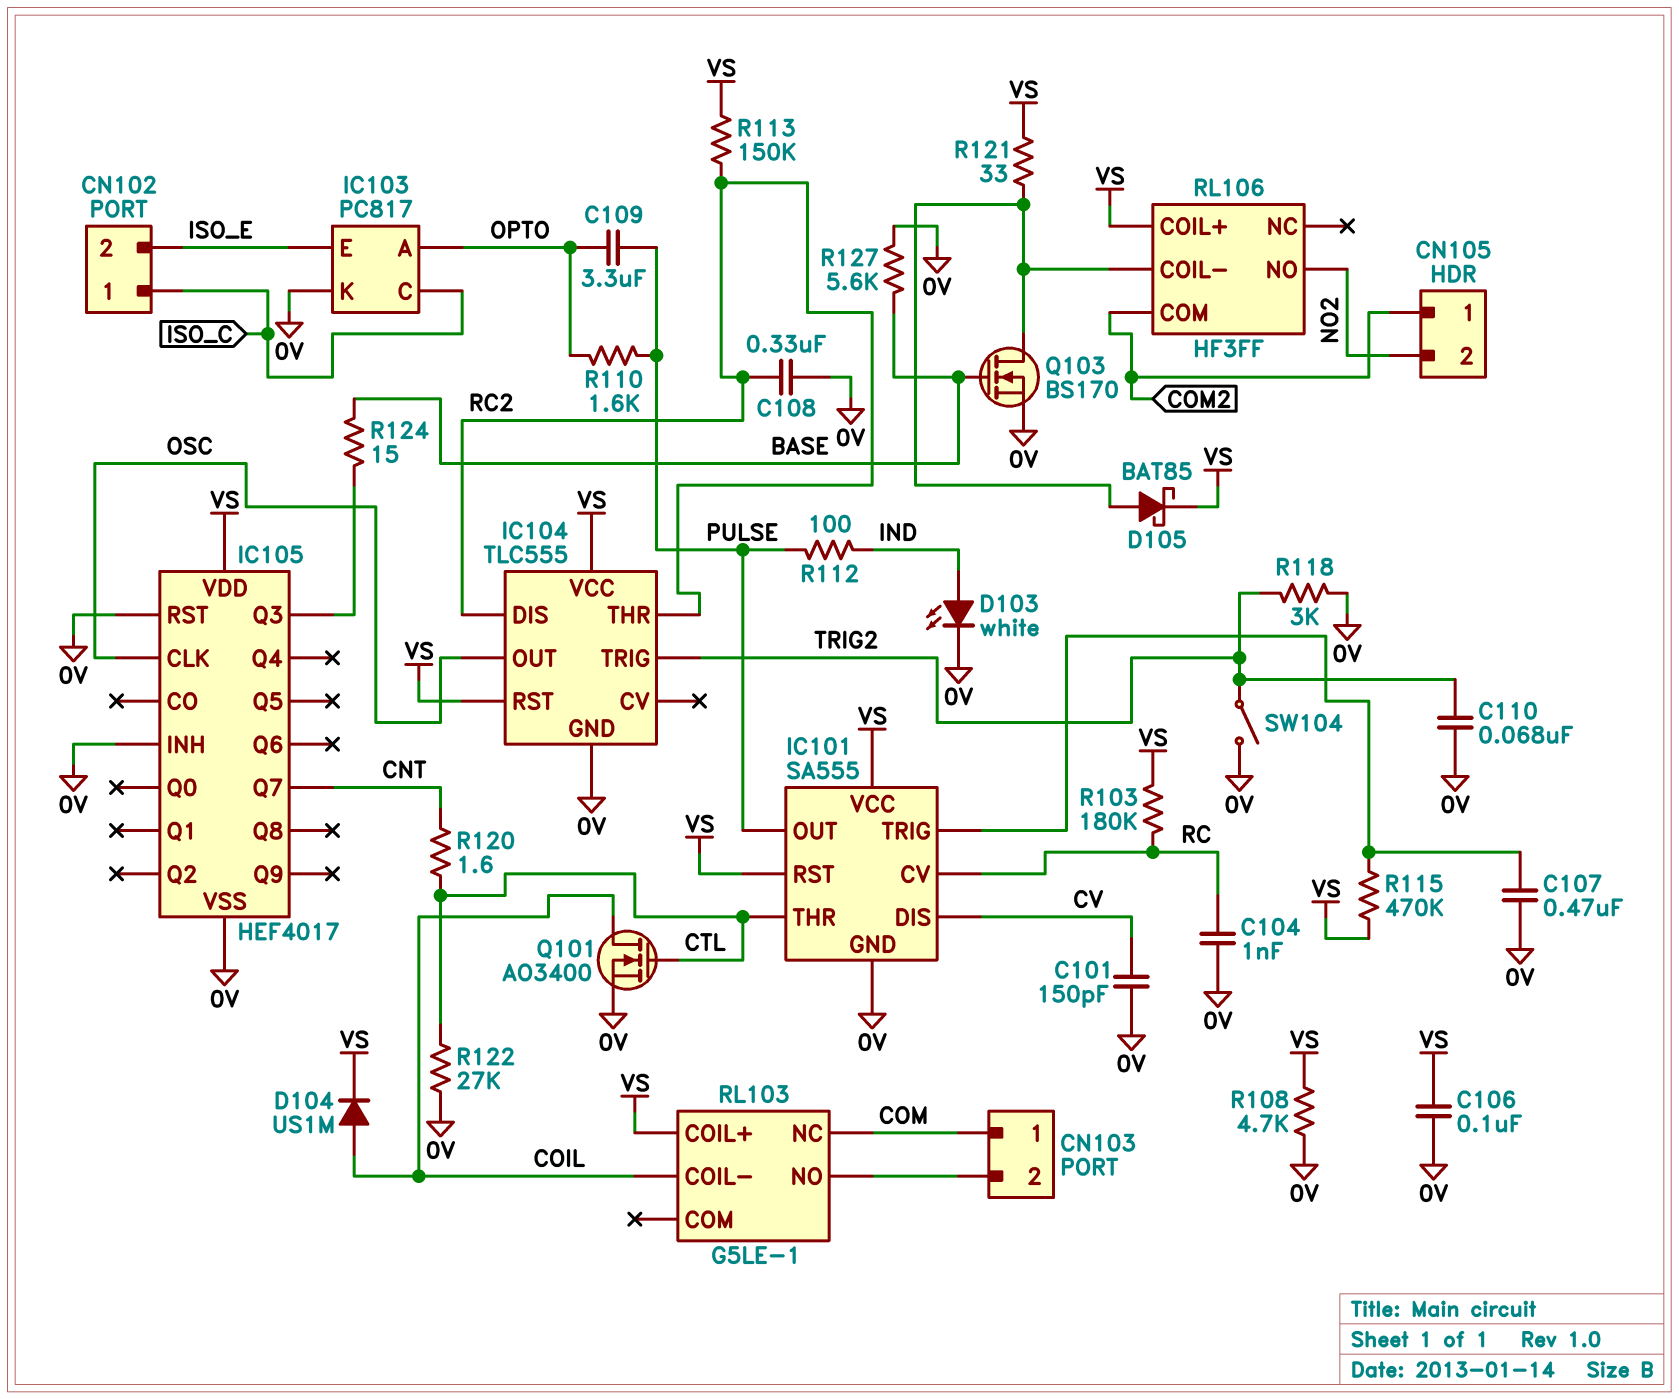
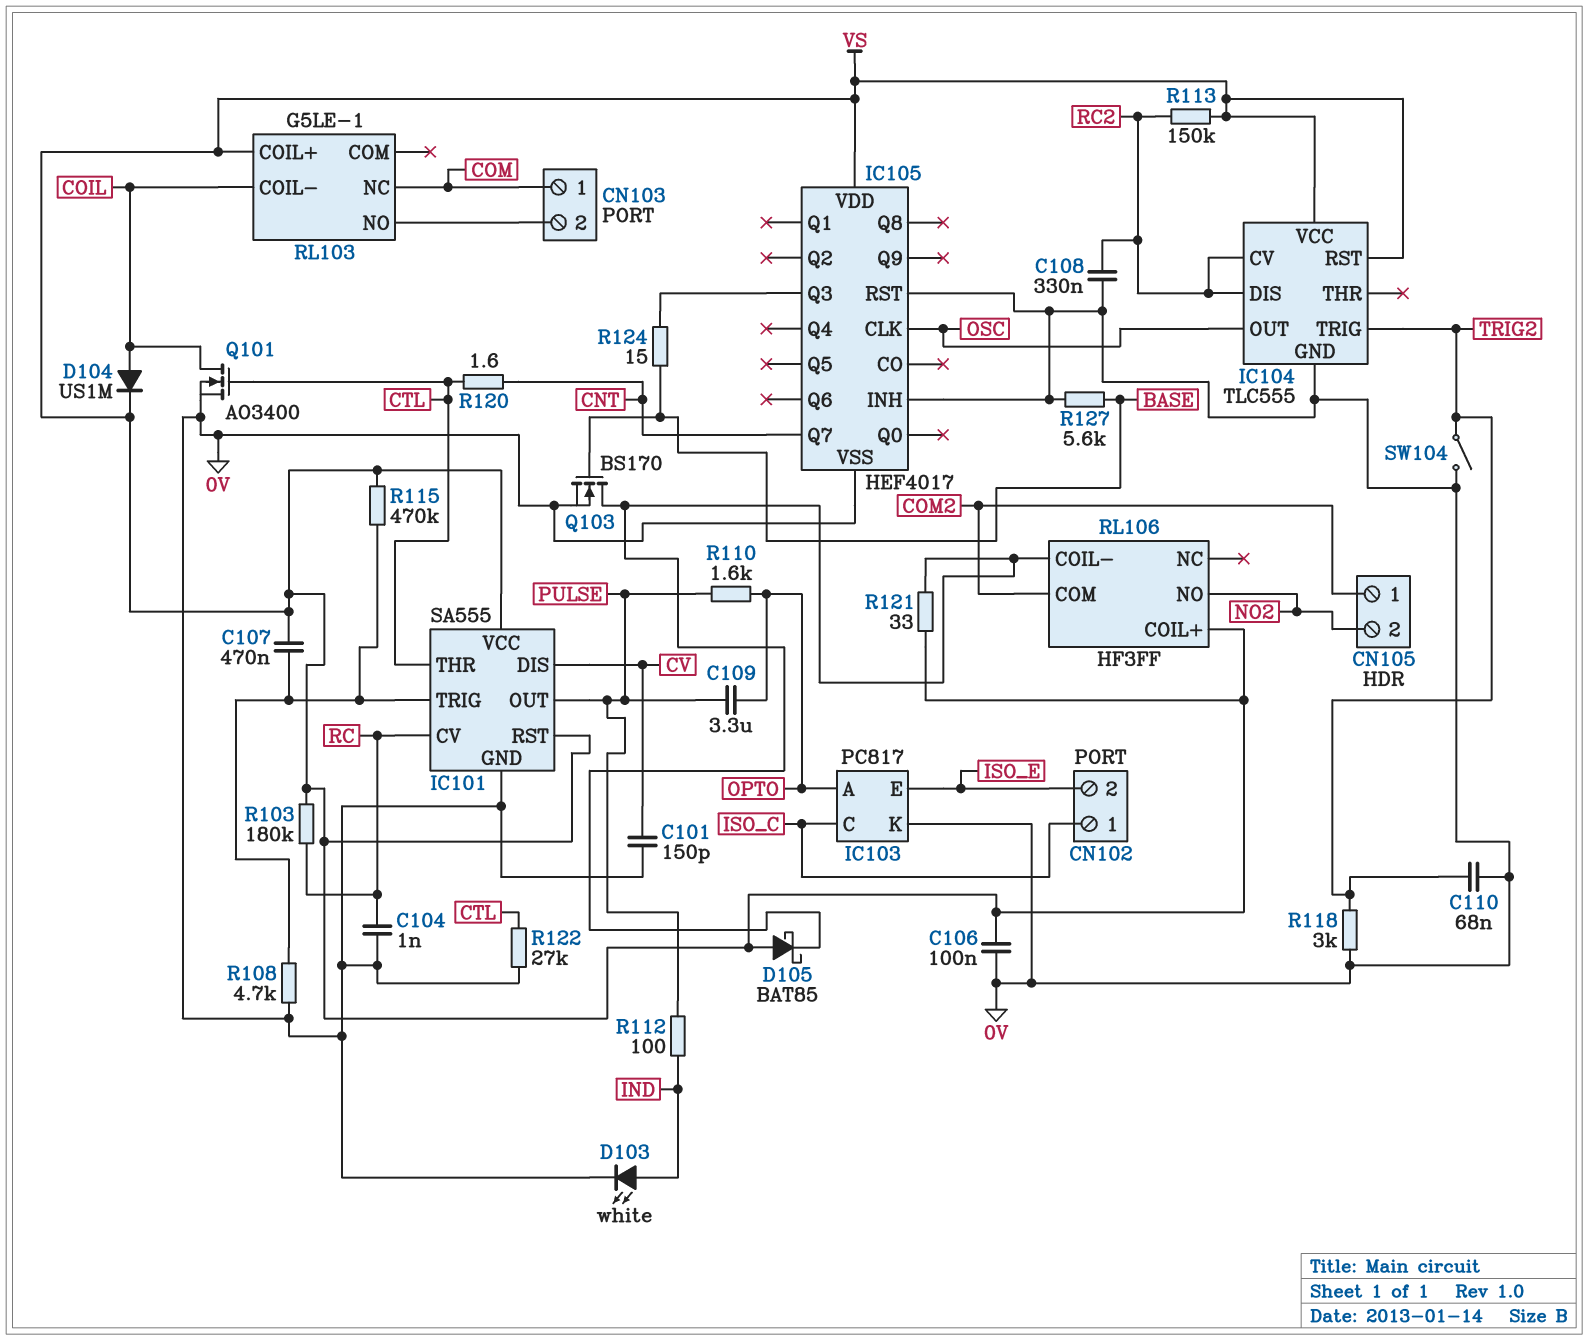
C107: 470nF (0V, IC101/TRIG) -> 470nF (IC101/TRIG, VS)
D105: schottky BAT85 (A RL106/COIL-, K VS) -> schottky BAT85 (A VS, K RL106/COIL-)
IC104 pin CV: none -> RC2
IC104 pin THR: RC2 -> none
R108: 4.7k (0V, VS) -> 4.7k (0V, IC101/TRIG)

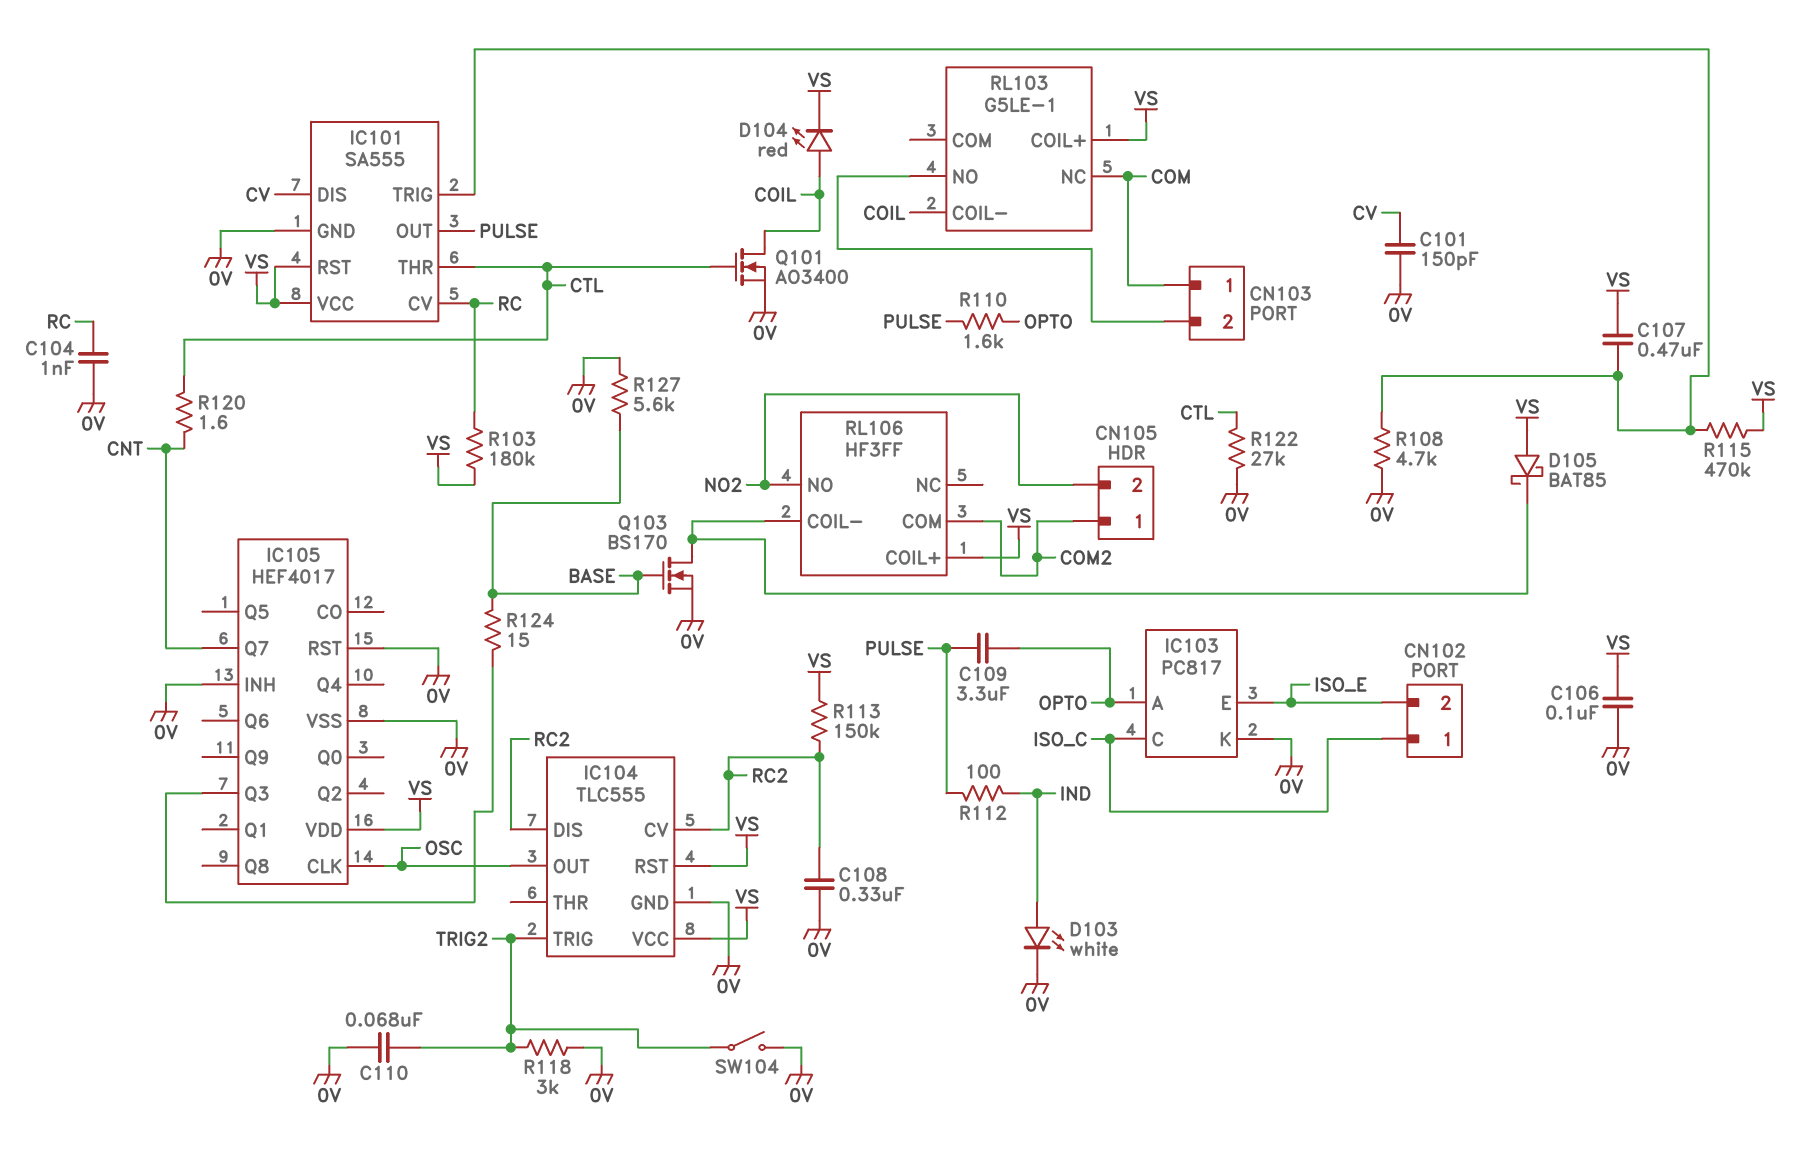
D104: diode US1M (A COIL, K VS) -> LED red (A COIL, K VS)
R121: 33 (RL106/COIL-, VS) -> none

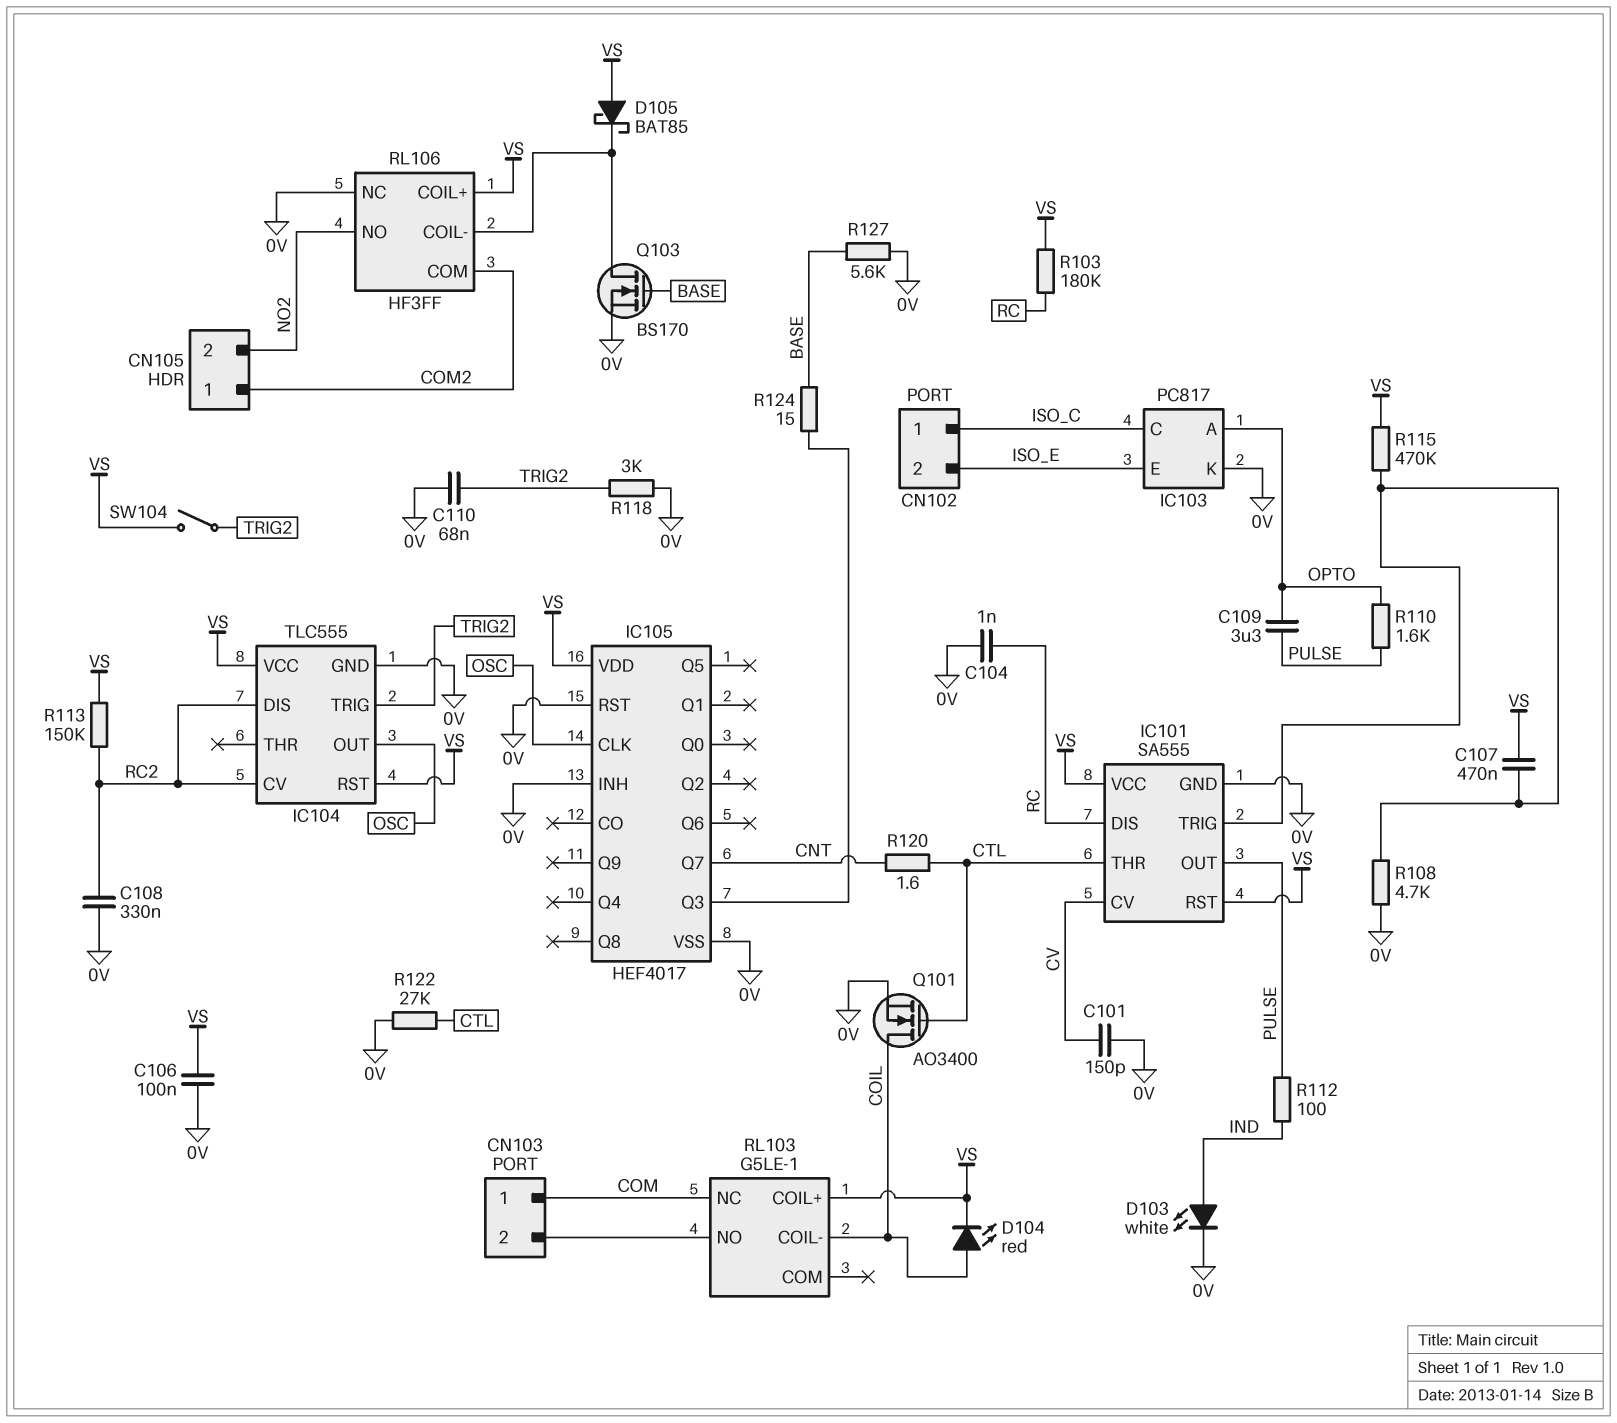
IC101 pin CV: RC -> CV
IC101 pin DIS: CV -> RC
RL106 pin NC: none -> 0V
SW104: switch (0V, TRIG2) -> switch (TRIG2, VS)

